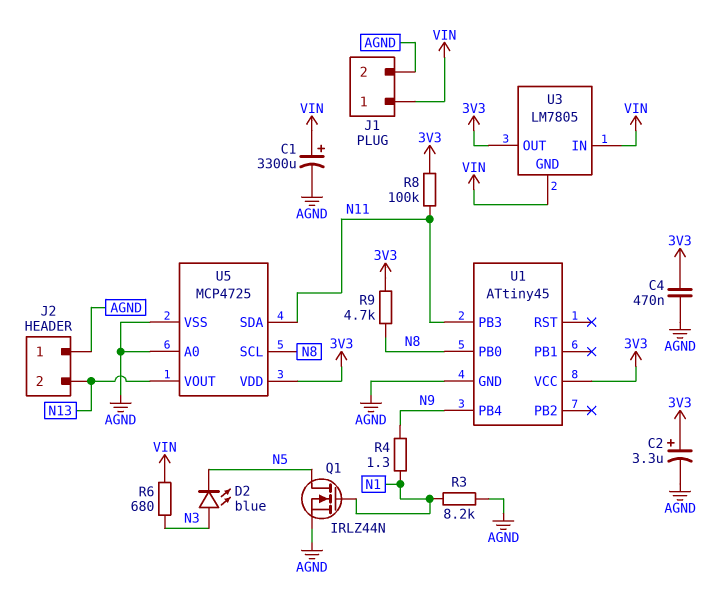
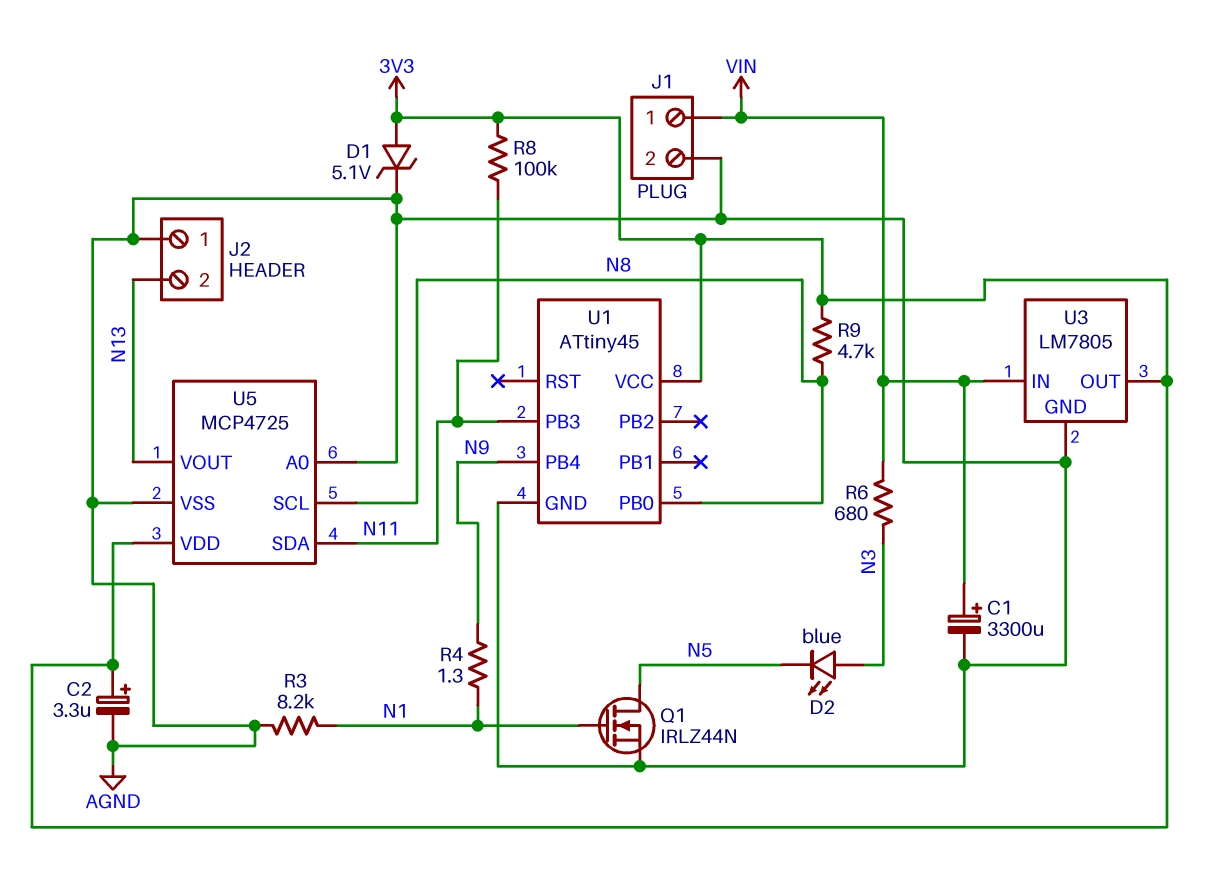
C4: 470nF (3V3, AGND) -> none
D1: none -> zener 5.1V (A 3V3, K AGND)
U3 pin GND: VIN -> AGND

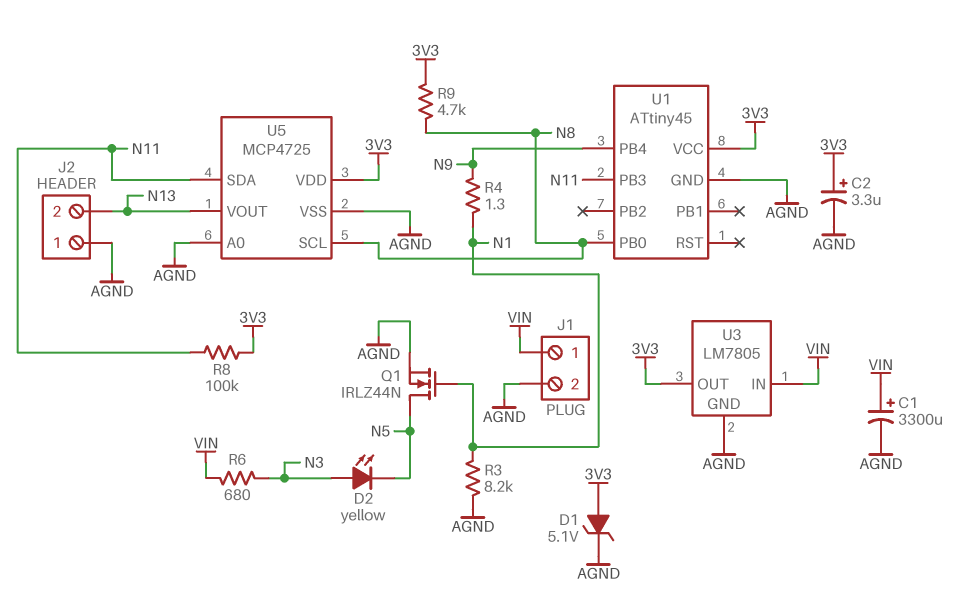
D2: LED blue (A N3, K N5) -> LED yellow (A N3, K N5)

